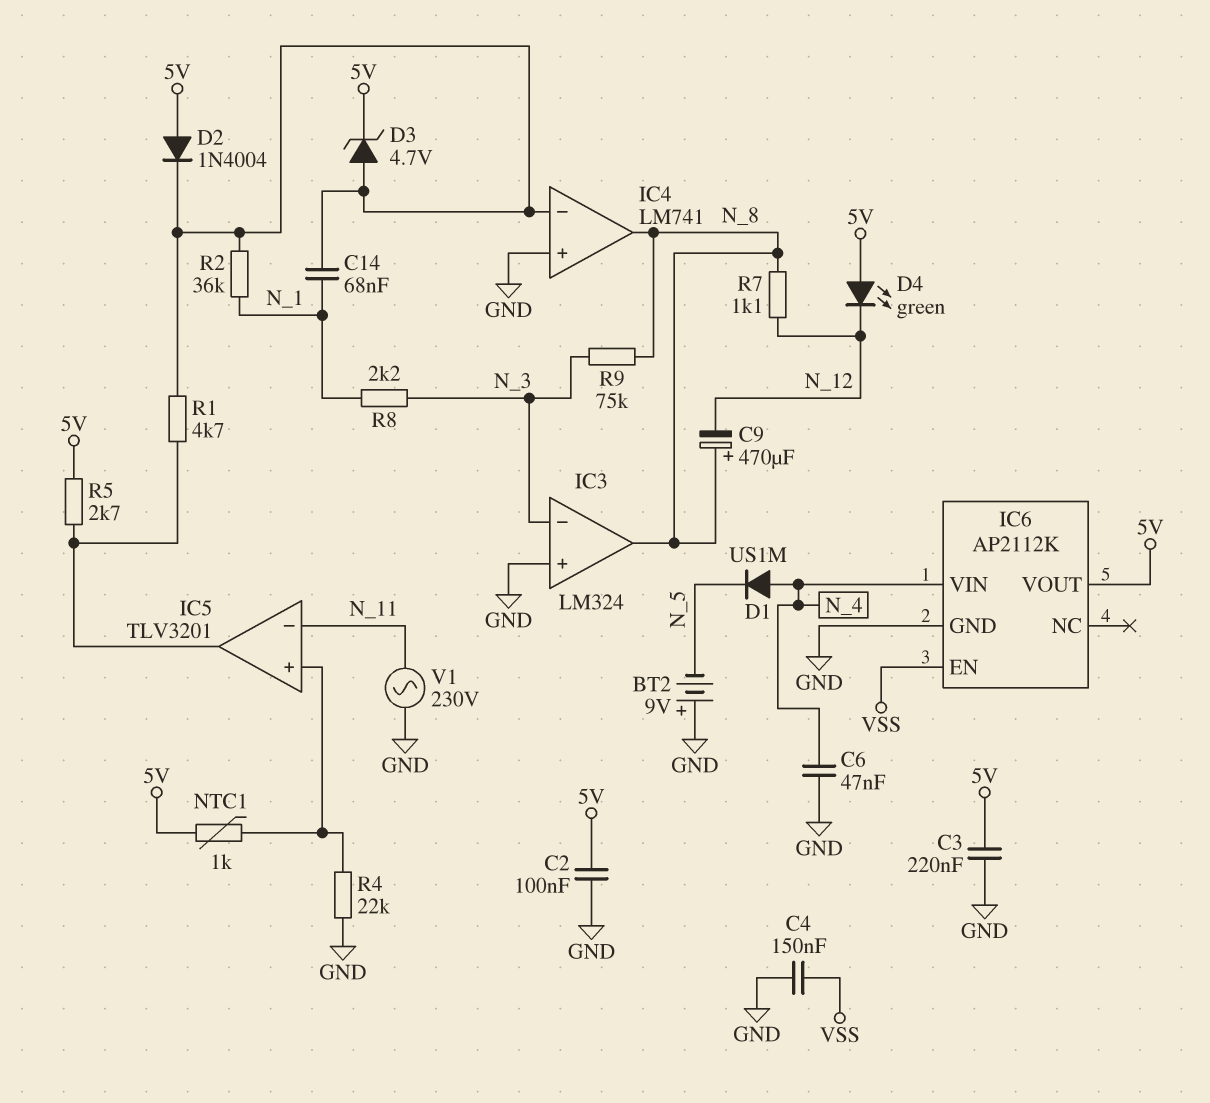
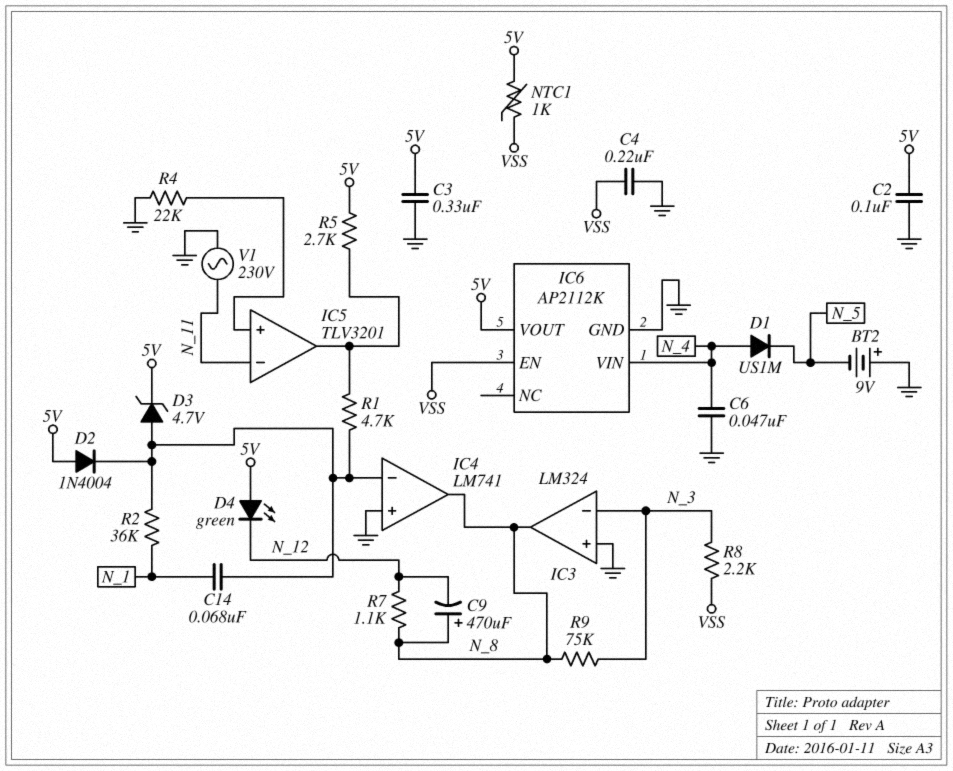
C3: 220nF (5V, GND) -> 330nF (5V, GND)
C4: 150nF (GND, VSS) -> 220nF (GND, VSS)
NTC1: 1k (5V, IC5/in+) -> 1k (5V, VSS)
R8: 2.2k (N_1, N_3) -> 2.2k (N_3, VSS)

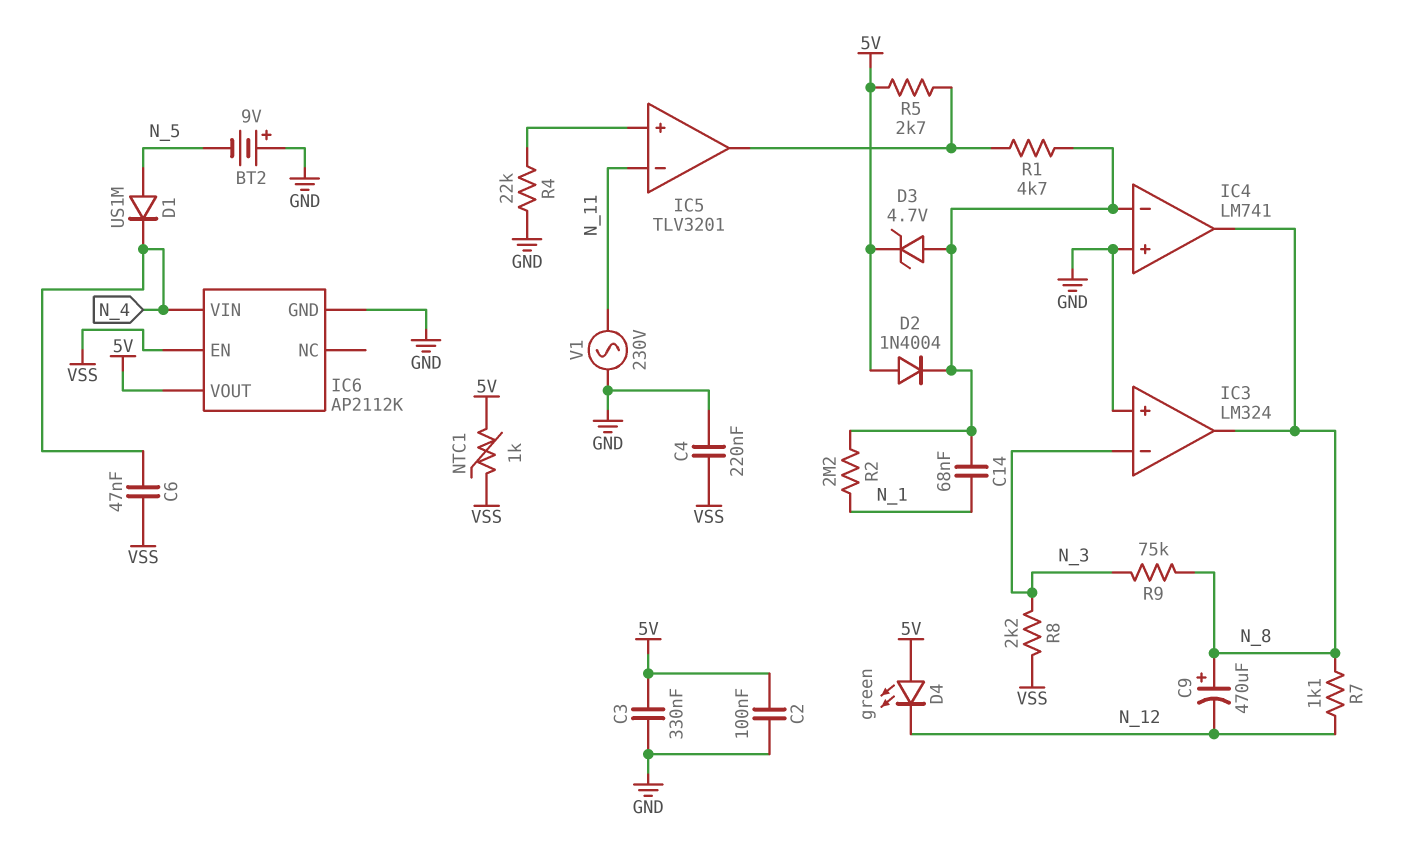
C6: 47nF (GND, N_4) -> 47nF (N_4, VSS)
D1: diode US1M (A N_4, K N_5) -> diode US1M (A N_5, K N_4)
R2: 36k (IC4/in-, N_1) -> 2.2M (IC4/in-, N_1)

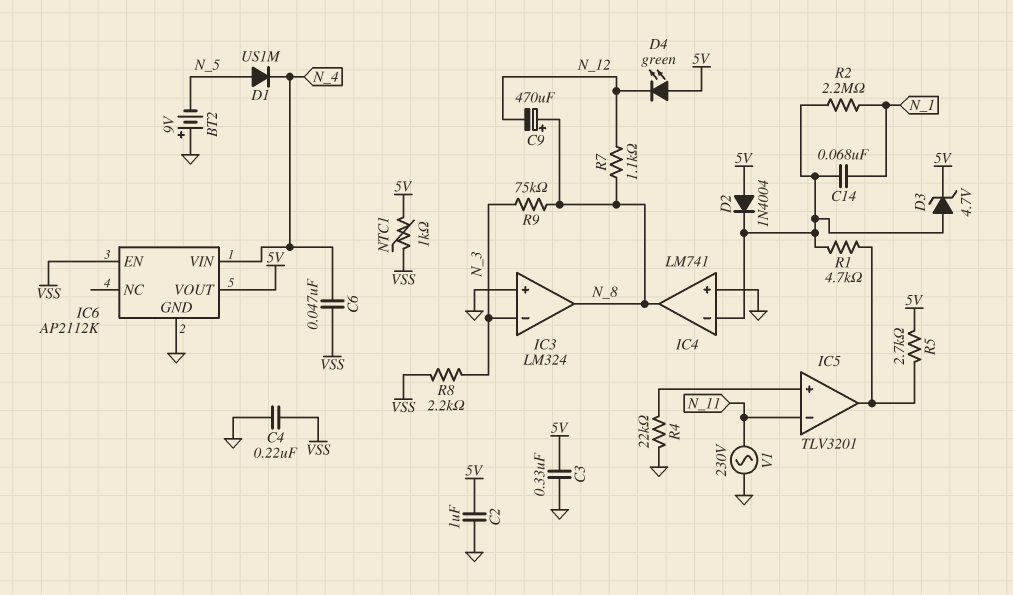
C2: 100nF (5V, GND) -> 1uF (5V, GND)

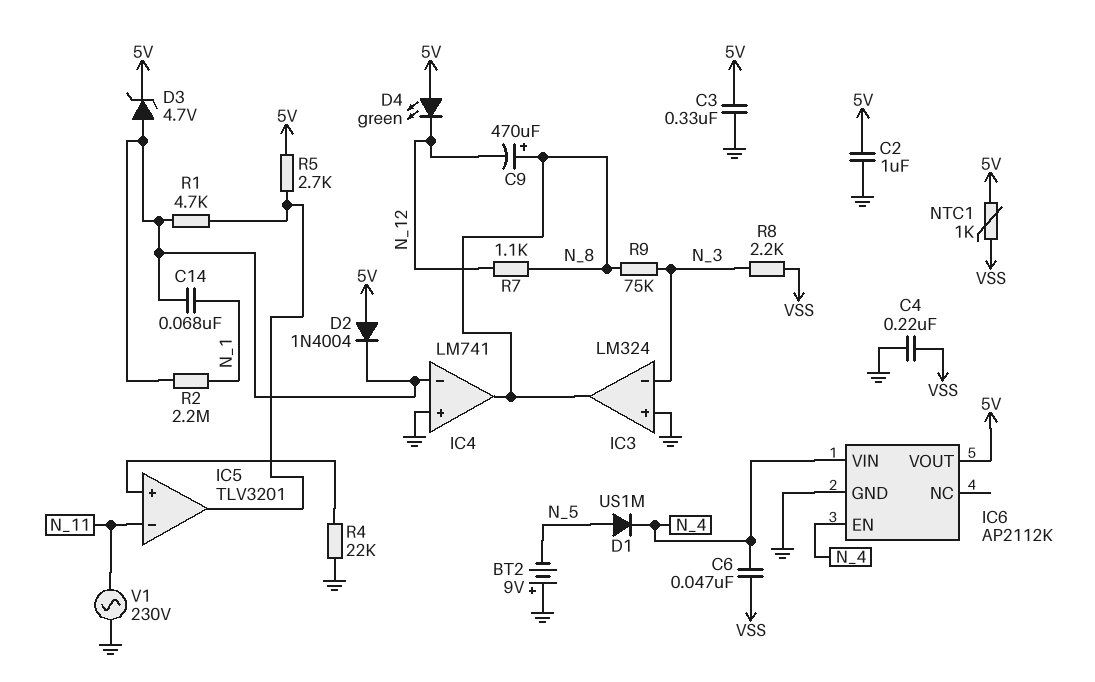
IC6 pin EN: VSS -> N_4

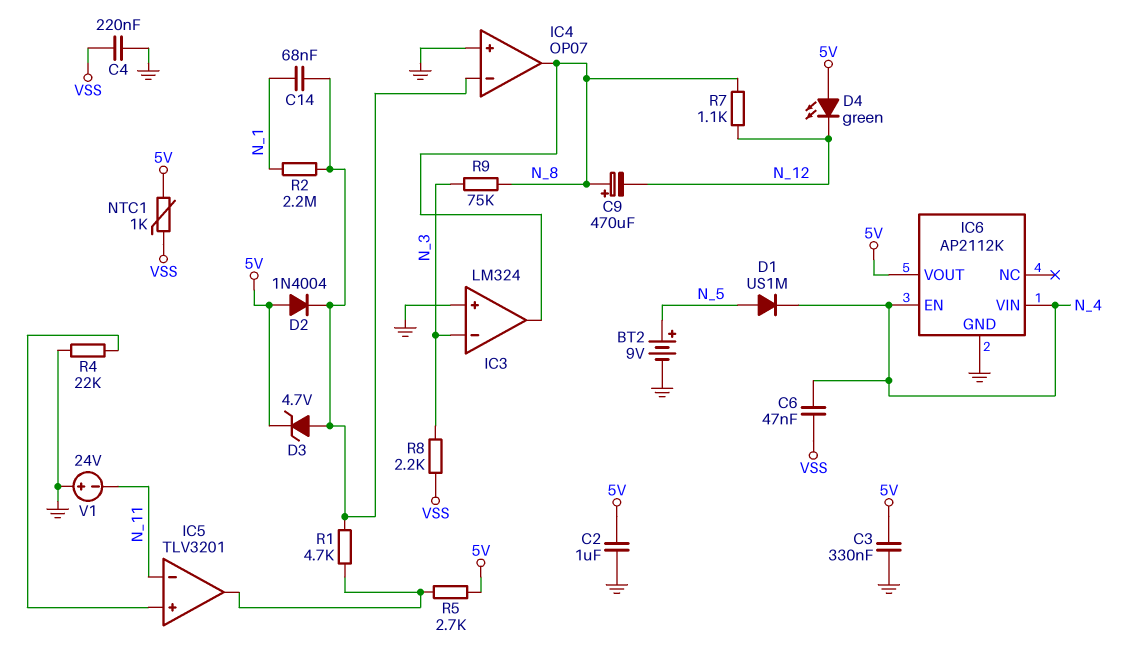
BT2: 9V (plus GND, minus N_5) -> 9V (plus N_5, minus GND)
IC4: LM741 -> OP07
V1: AC 230V (GND, N_11) -> 24V (plus GND, minus N_11)

